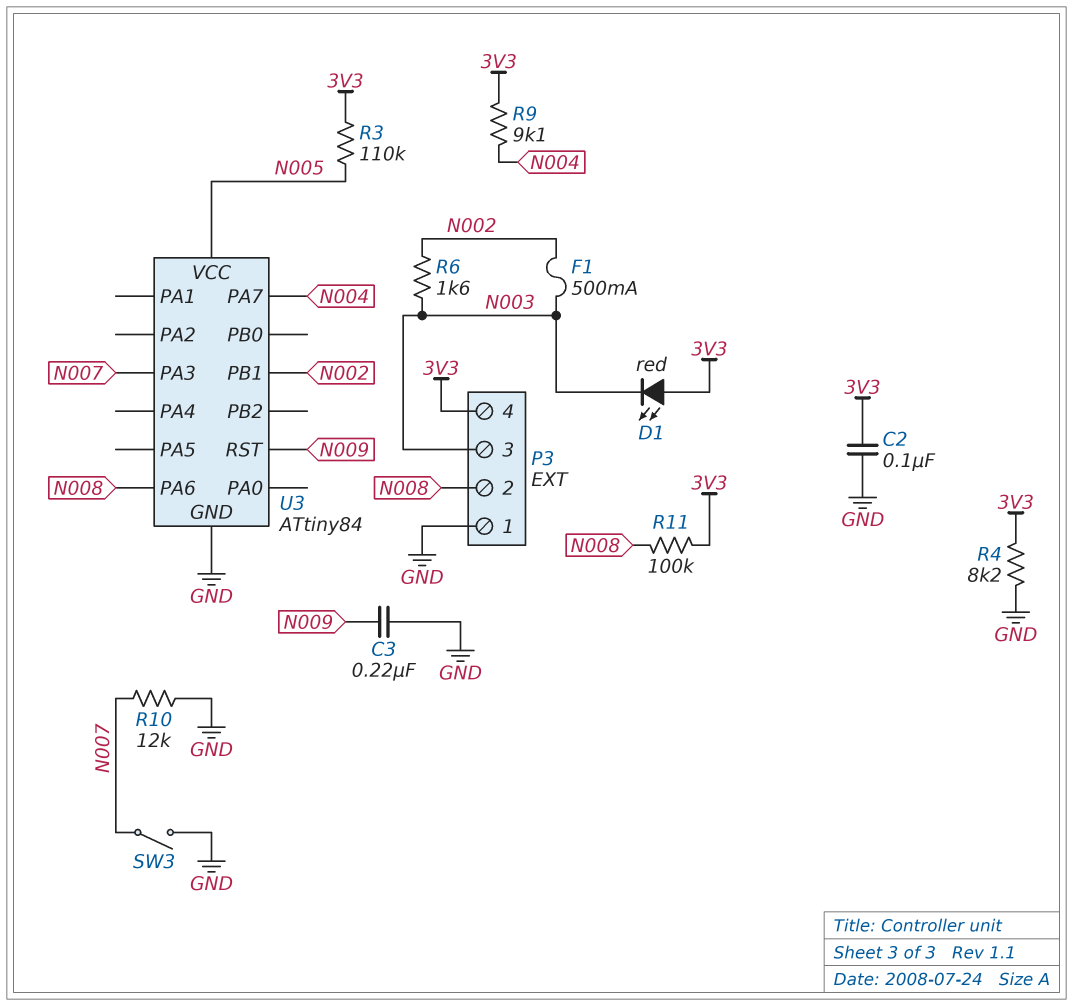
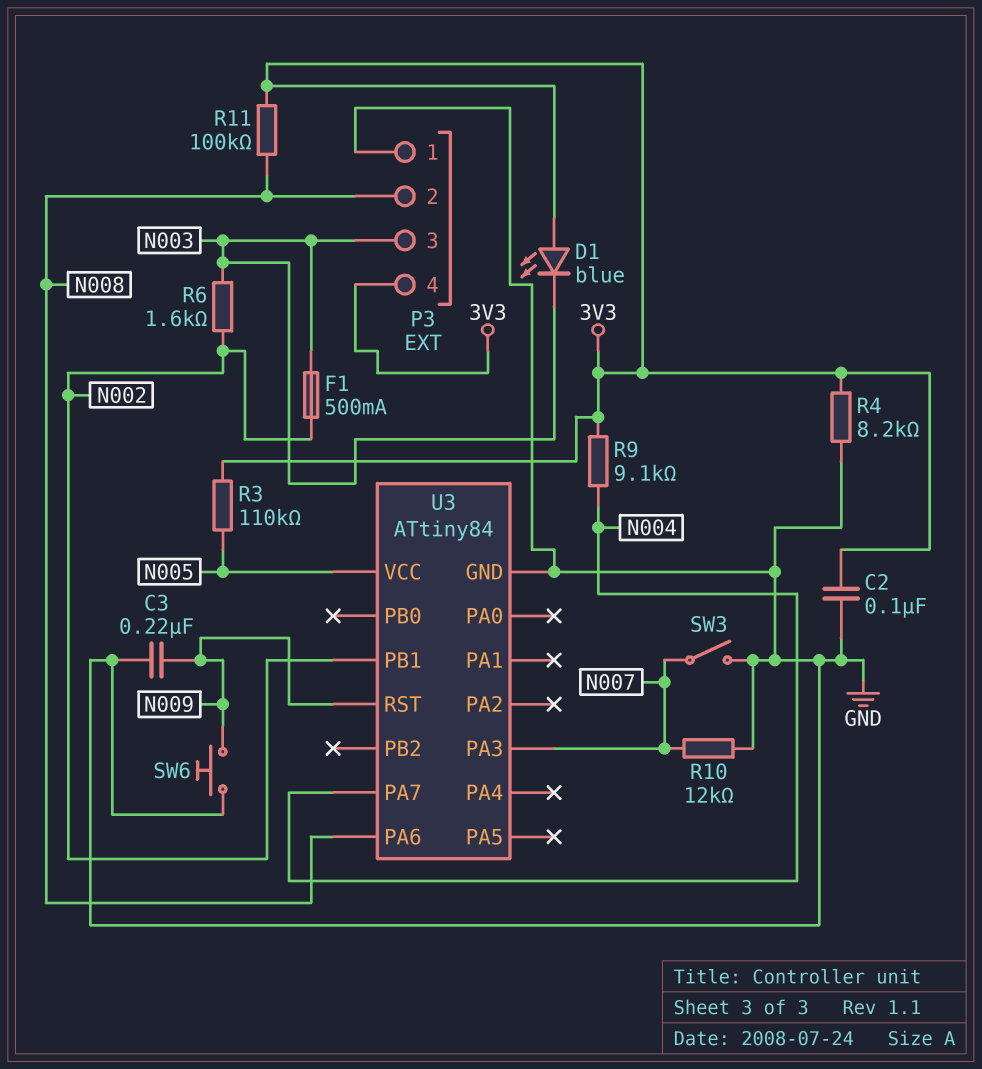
D1: LED red (A 3V3, K N003) -> LED blue (A 3V3, K N003)
SW6: none -> button (GND, N009)

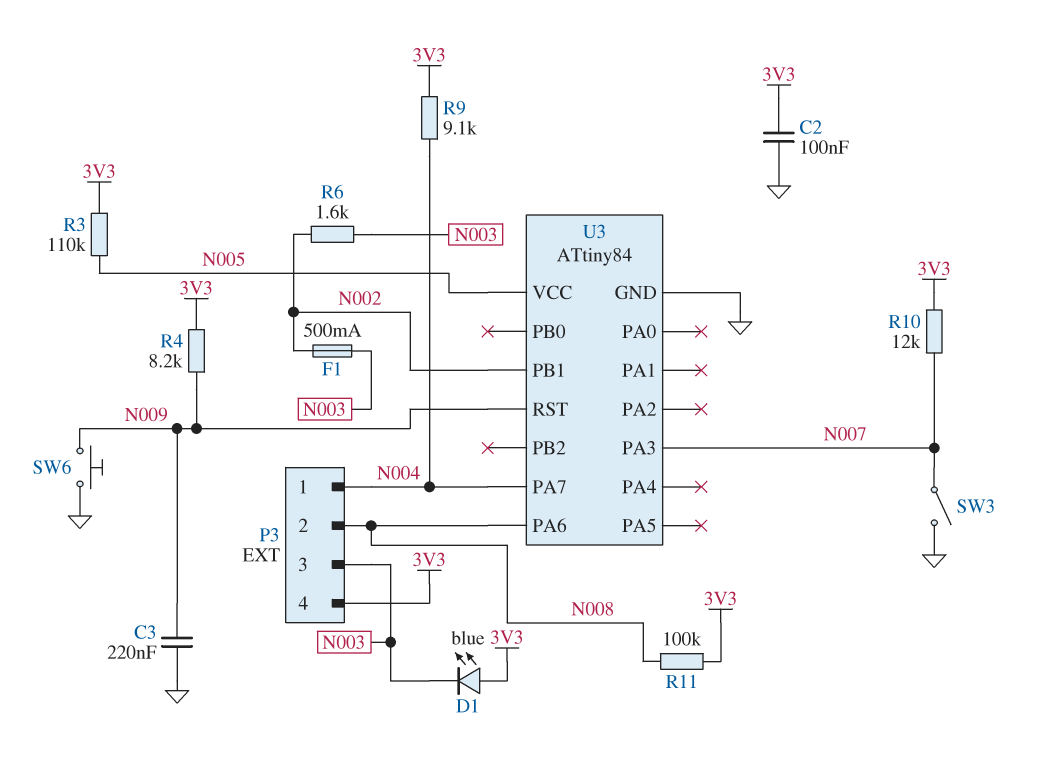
P3 pin 1: GND -> N004
R4: 8.2k (3V3, GND) -> 8.2k (3V3, N009)
R10: 12k (GND, N007) -> 12k (3V3, N007)

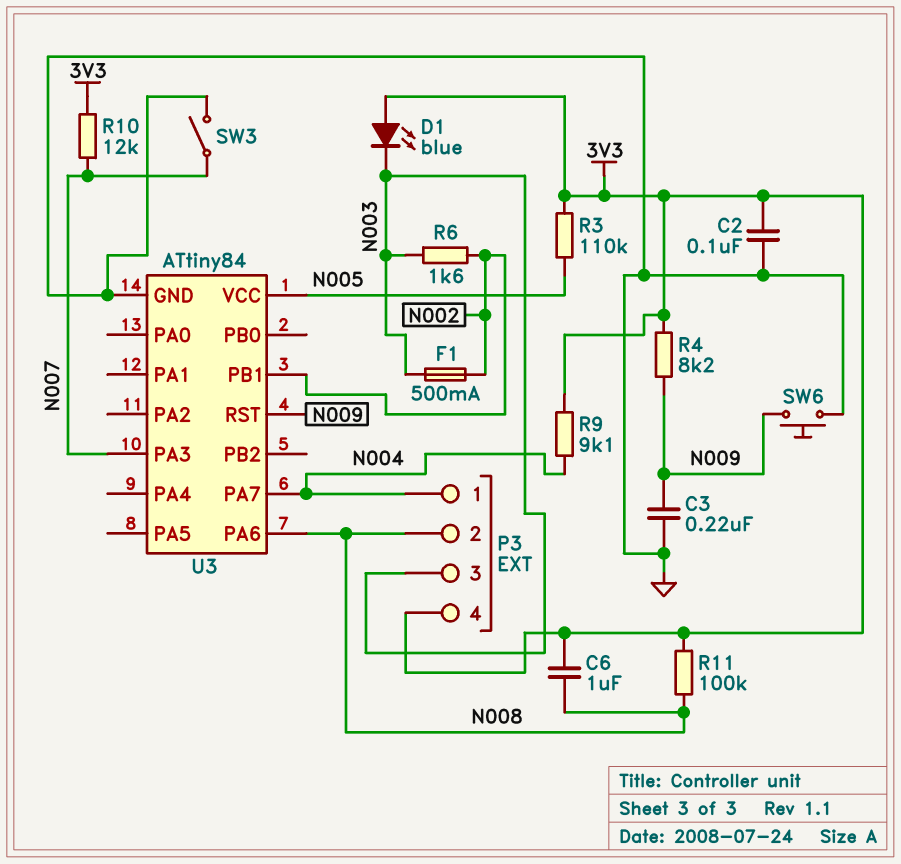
C6: none -> 1uF (3V3, N008)

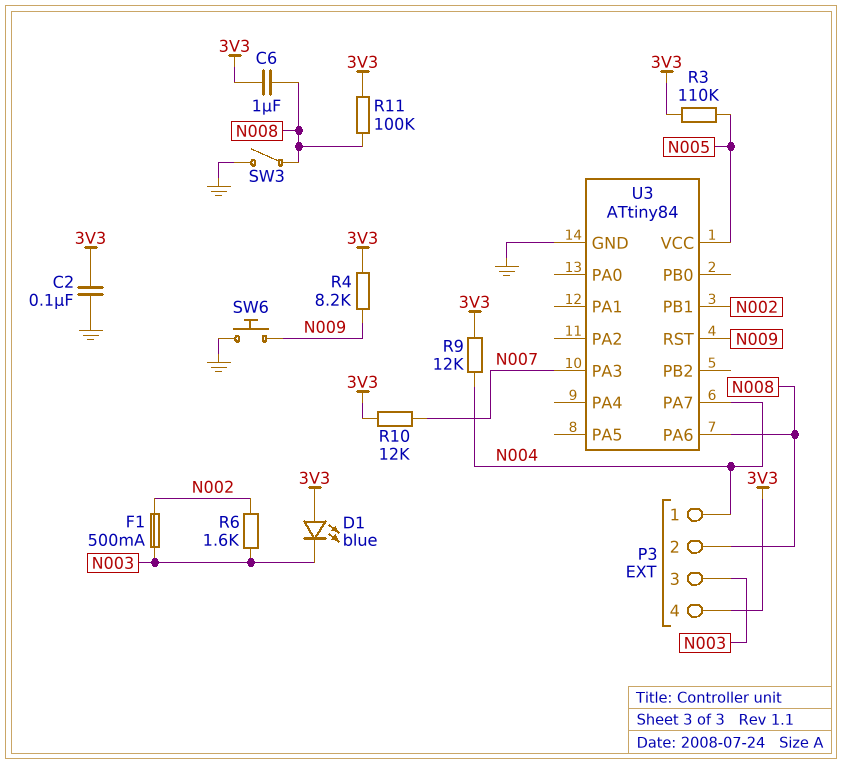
C3: 220nF (GND, N009) -> none
R9: 9.1k (3V3, N004) -> 12k (3V3, N004)
SW3: switch (GND, N007) -> switch (GND, N008)

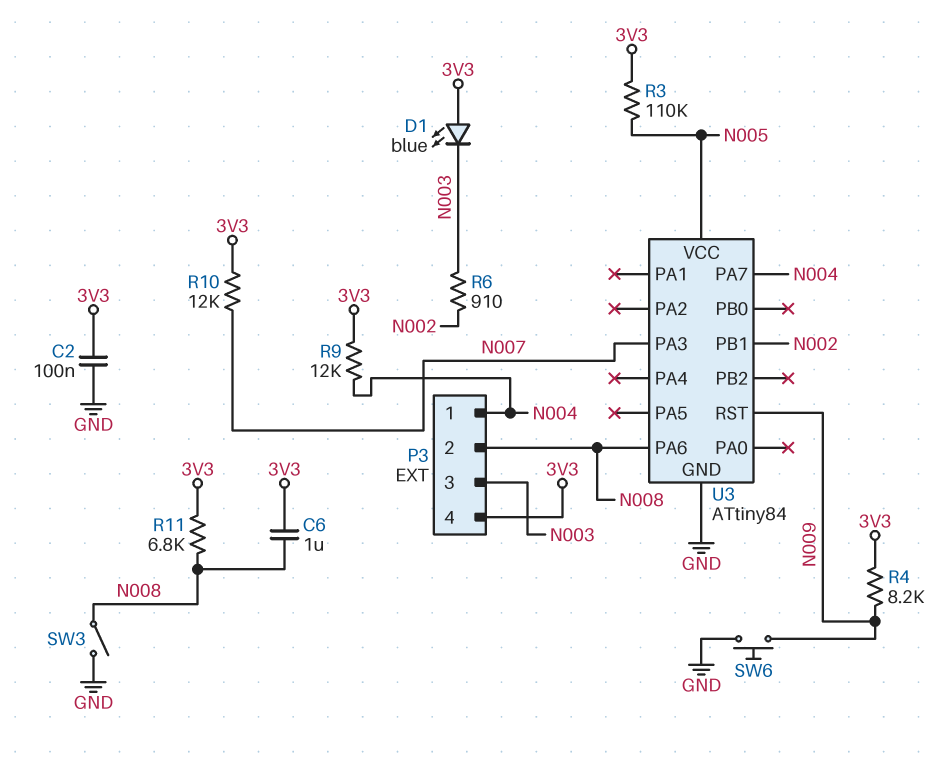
F1: 500mA (N002, N003) -> none
R6: 1.6k (N002, N003) -> 910 (N002, N003)
R11: 100k (3V3, N008) -> 6.8k (3V3, N008)

